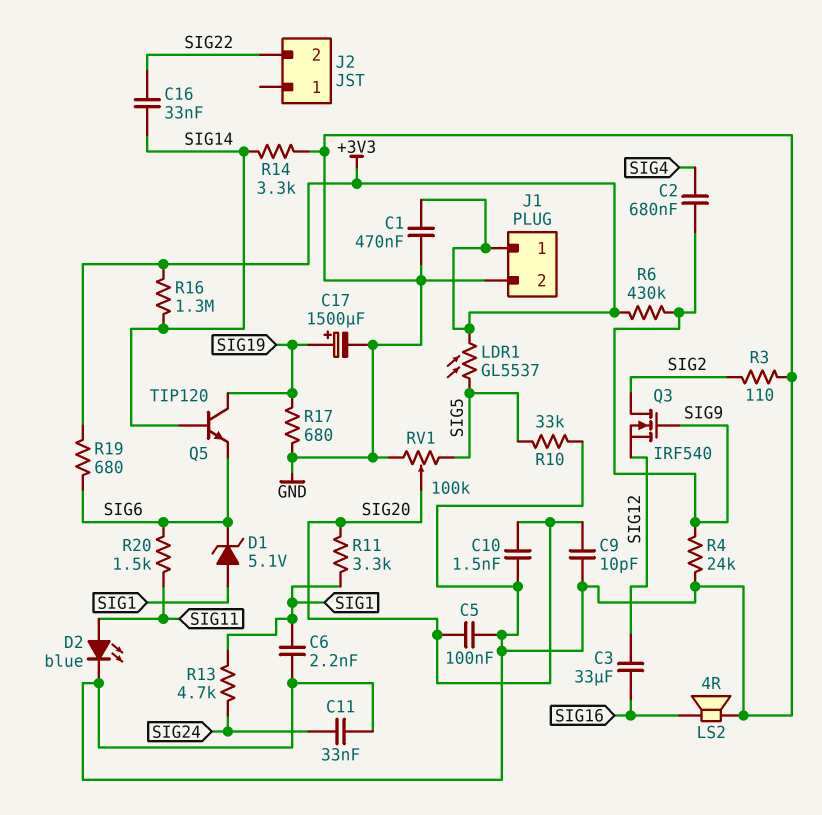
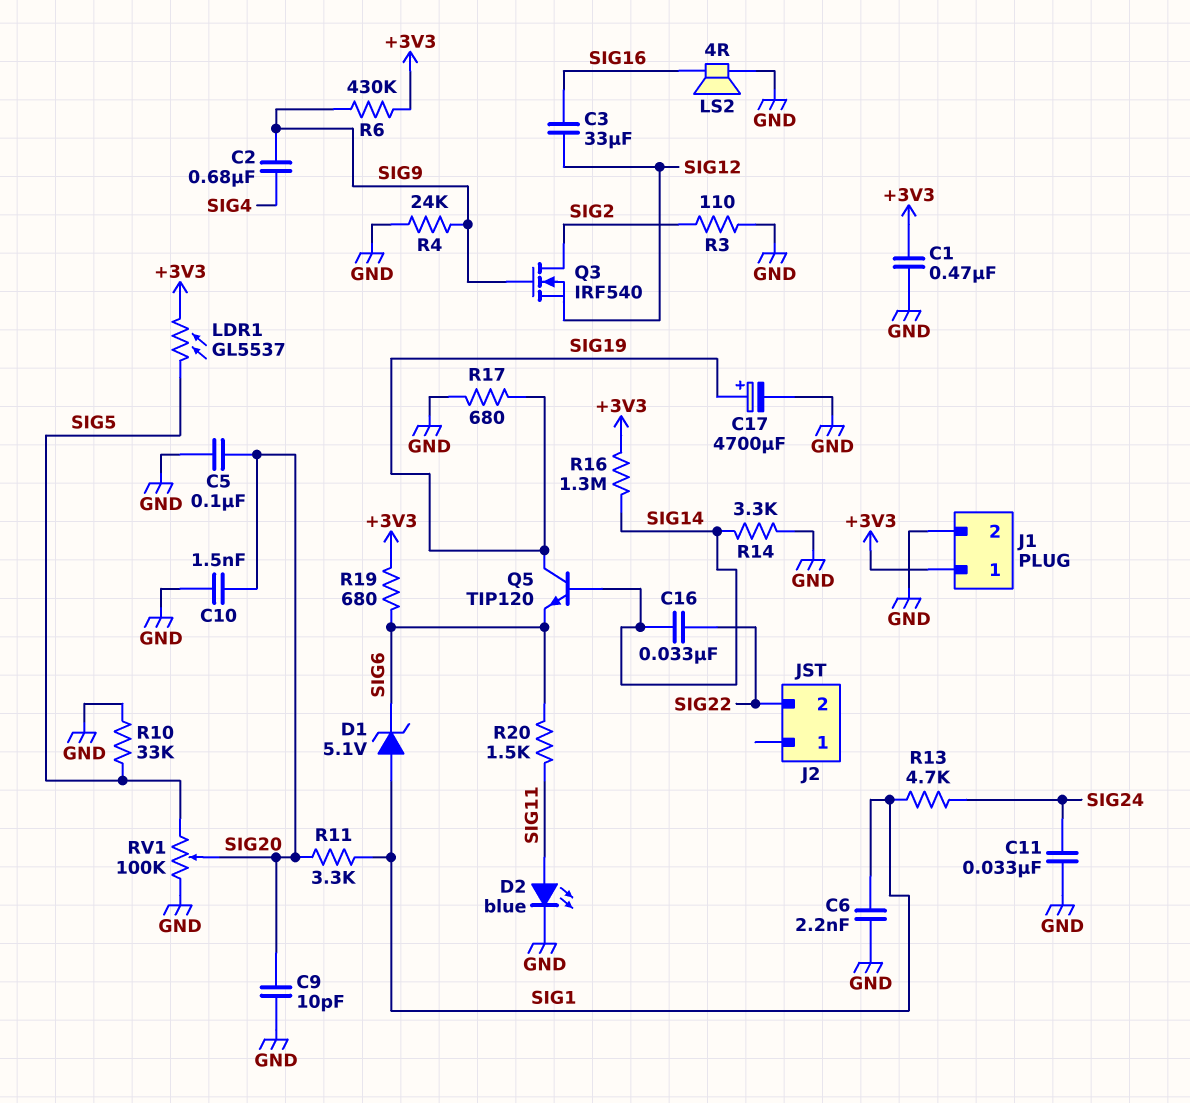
C17: 1500uF (plus SIG19, minus GND) -> 4700uF (plus SIG19, minus GND)

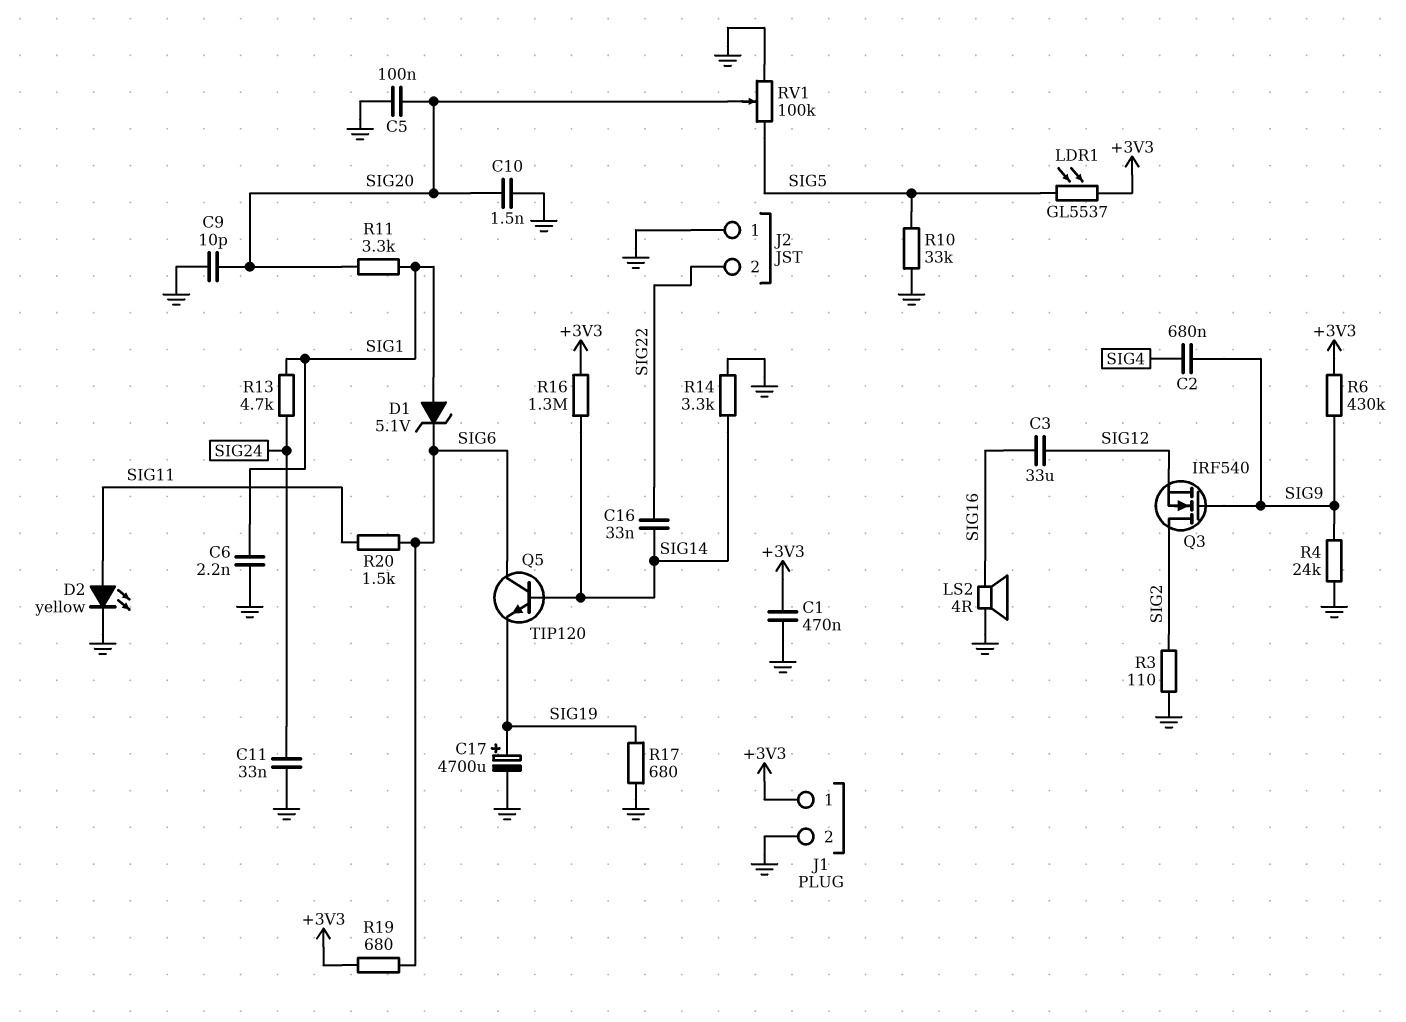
D2: LED blue (A SIG11, K GND) -> LED yellow (A SIG11, K GND)
J2 pin 1: none -> GND
Q5: NPN TIP120 (B SIG14, C SIG19, E SIG6) -> NPN TIP120 (B SIG14, C SIG6, E SIG19)

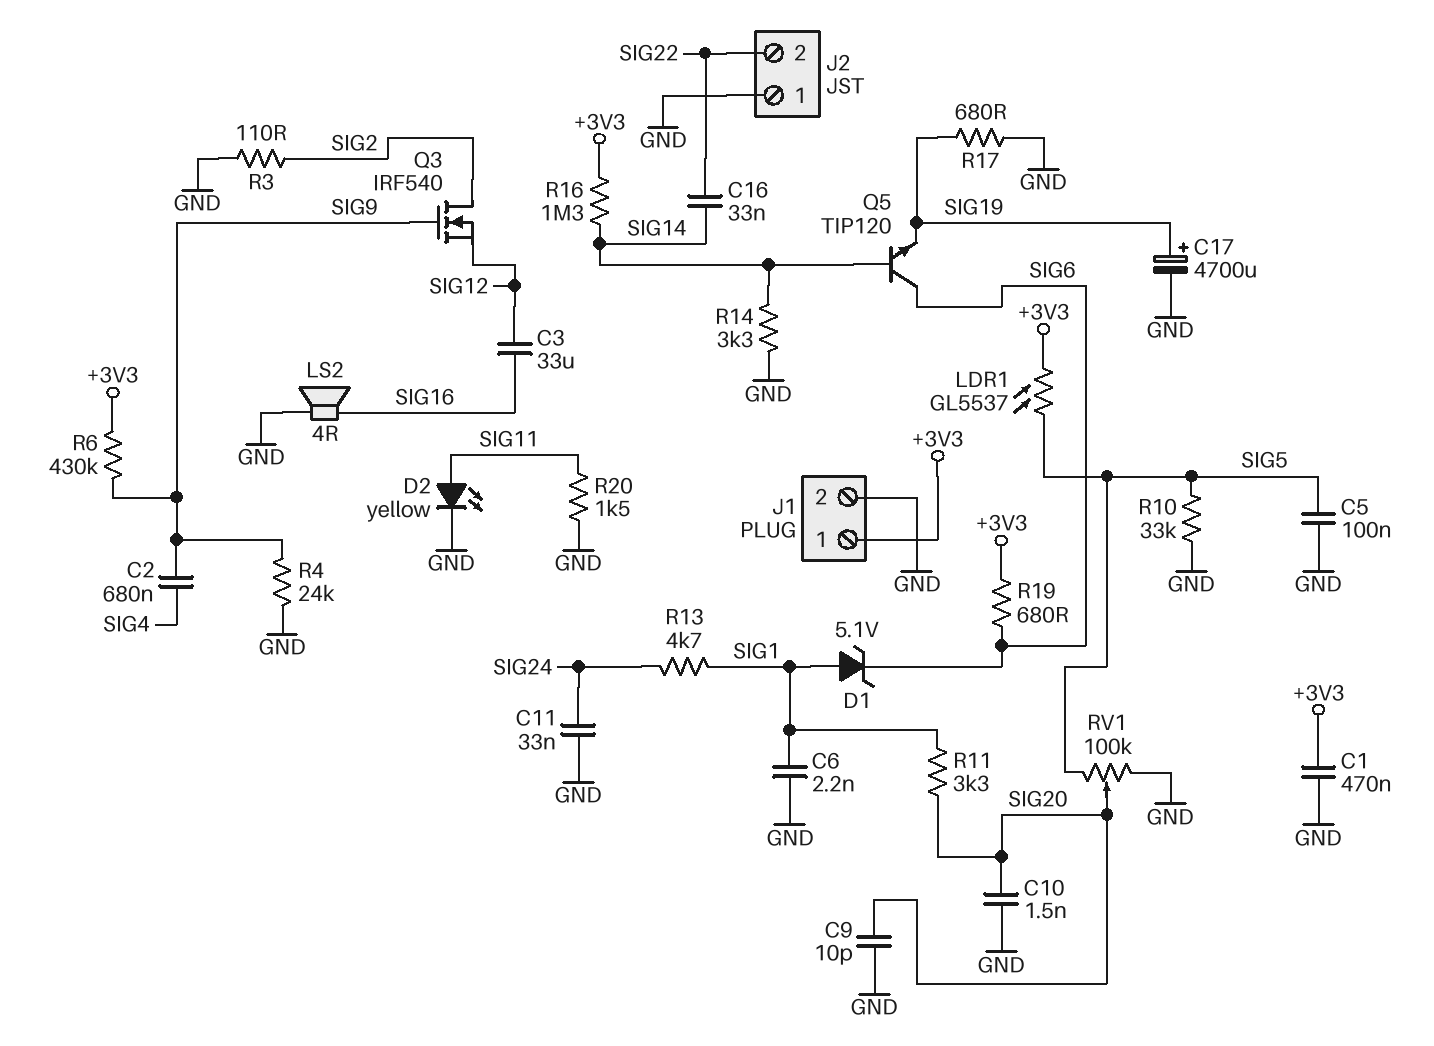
C5: 100nF (GND, SIG20) -> 100nF (GND, SIG5)
R20: 1.5k (SIG6, SIG11) -> 1.5k (GND, SIG11)

